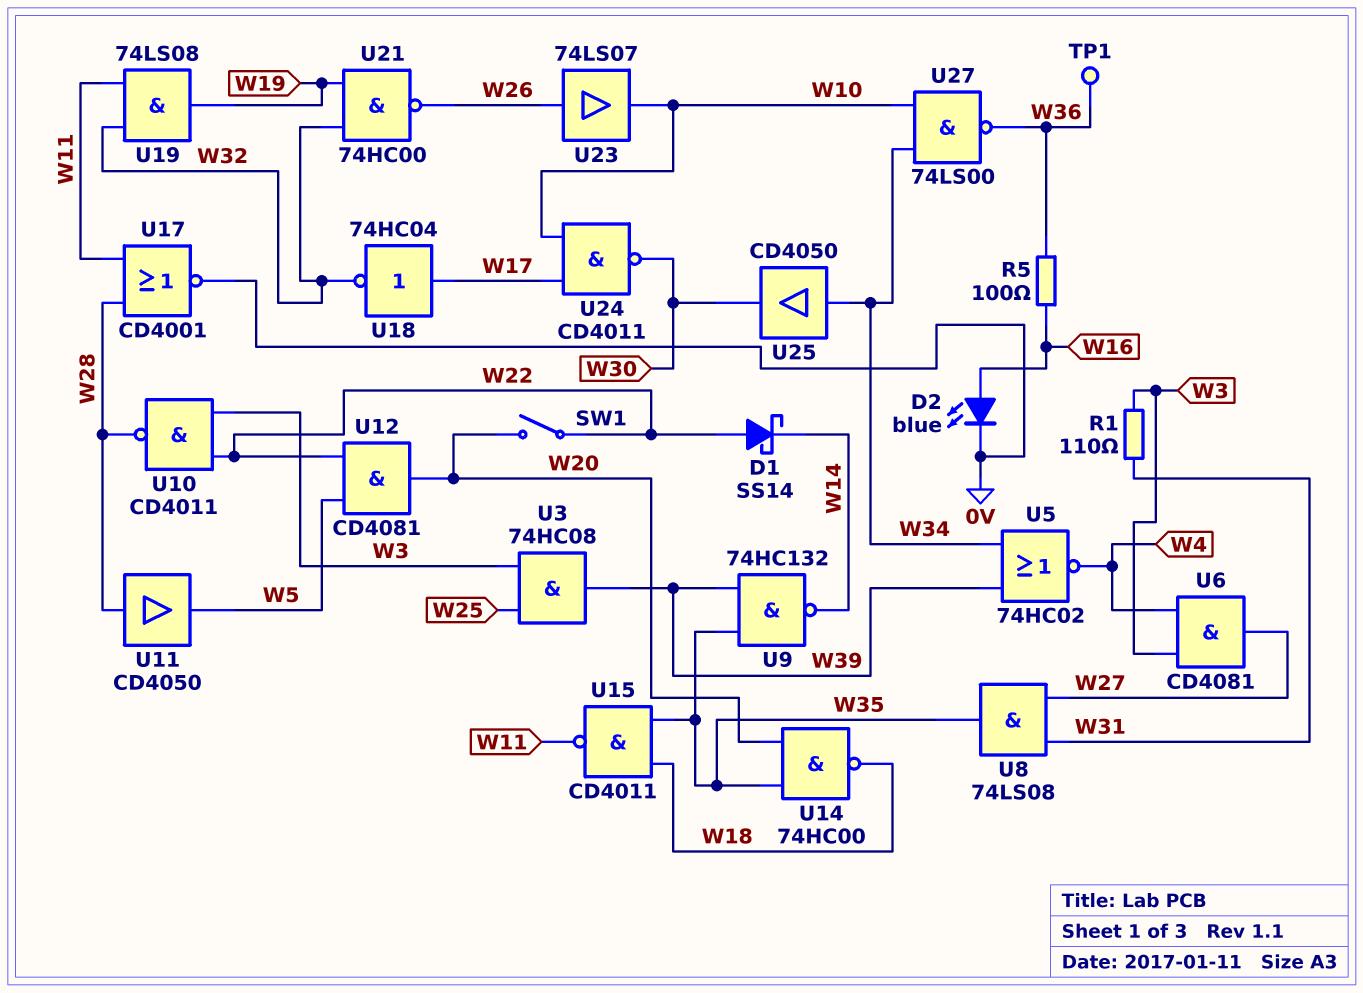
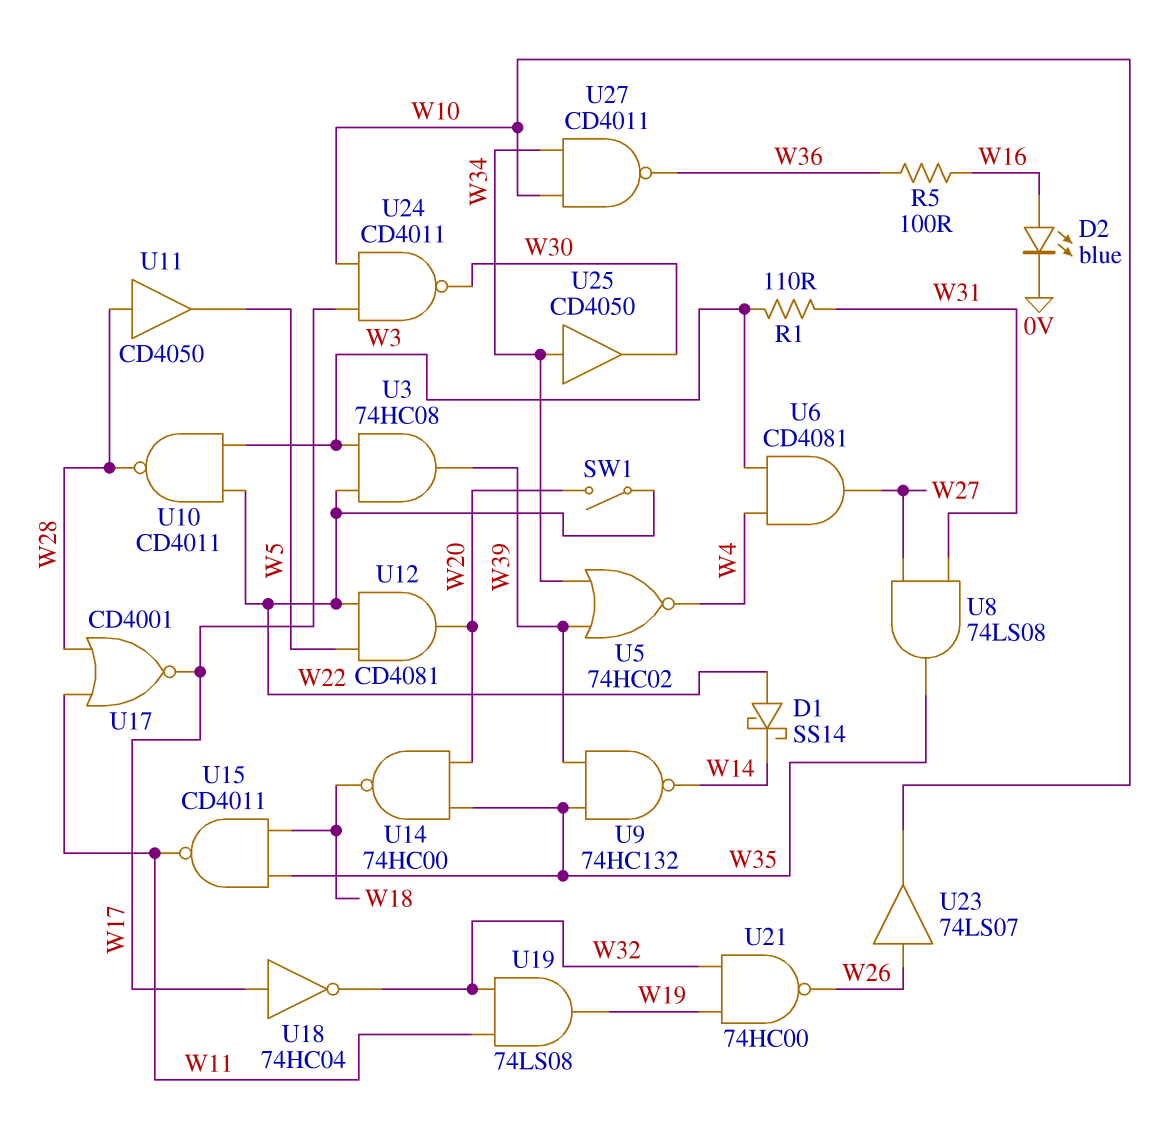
TP1: test point (W36) -> none
U3: AND 74HC08 (in W3, in W25, out W39) -> AND 74HC08 (in W3, in W22, out W39)
U17: NOR CD4001 (in W11, in W28, out 0V) -> NOR CD4001 (in W11, in W28, out W17)
U27: NAND 74LS00 (in W10, in W34, out W36) -> NAND CD4011 (in W10, in W34, out W36)

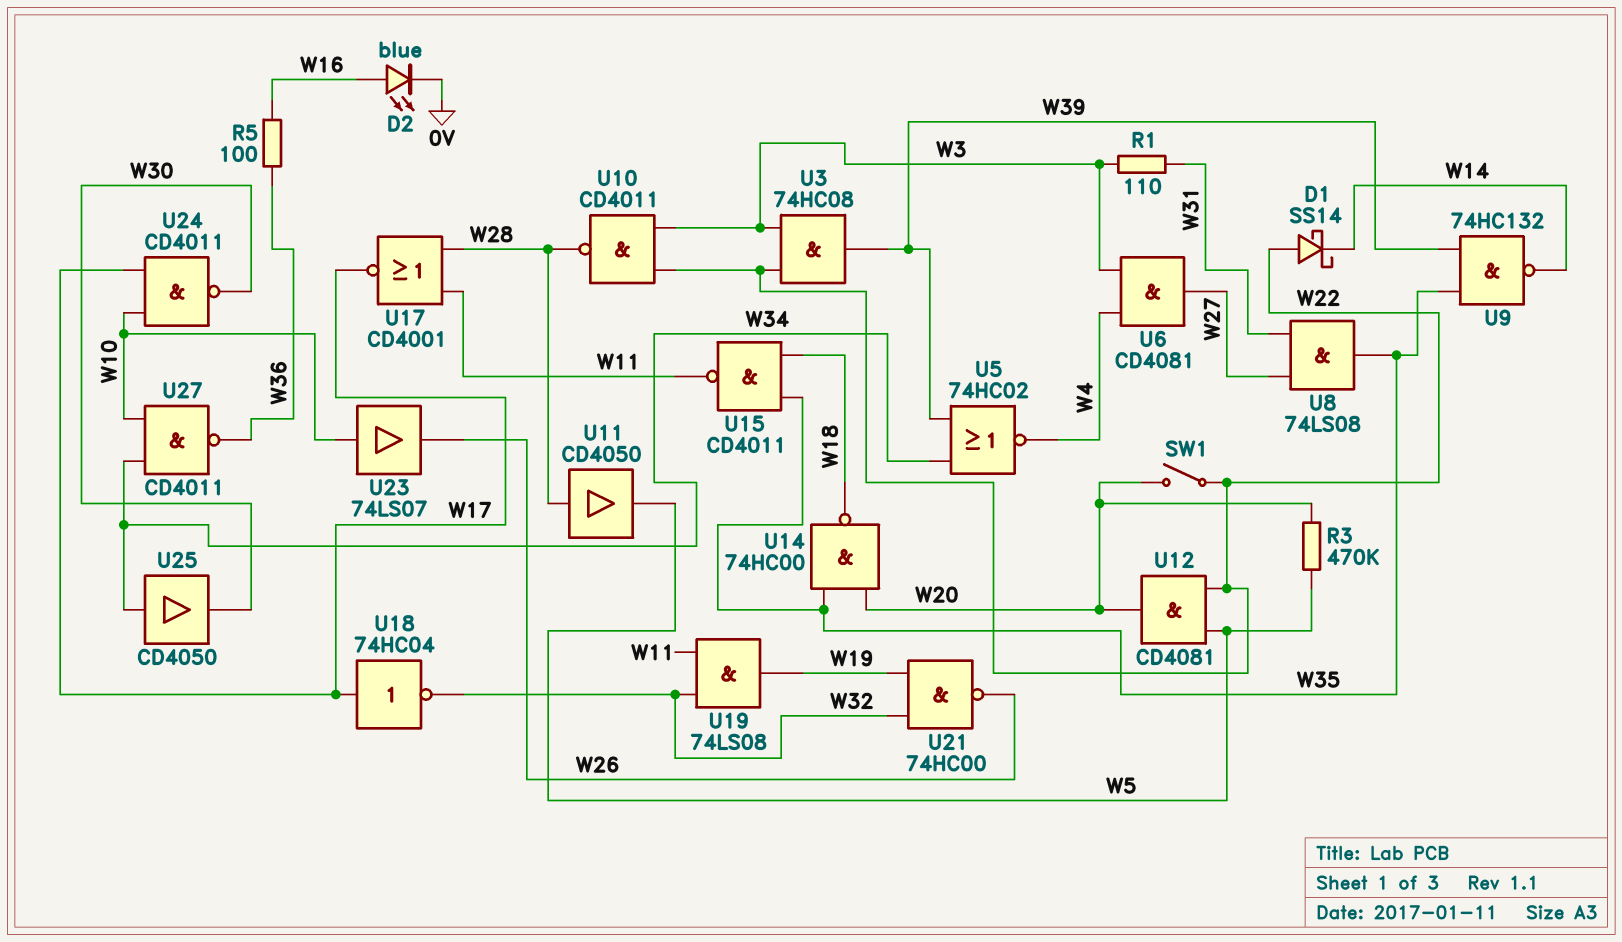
R3: none -> 470k (W5, W20)
U23: buffer 74LS07 (in W26, out W10) -> buffer 74LS07 (in W10, out W26)

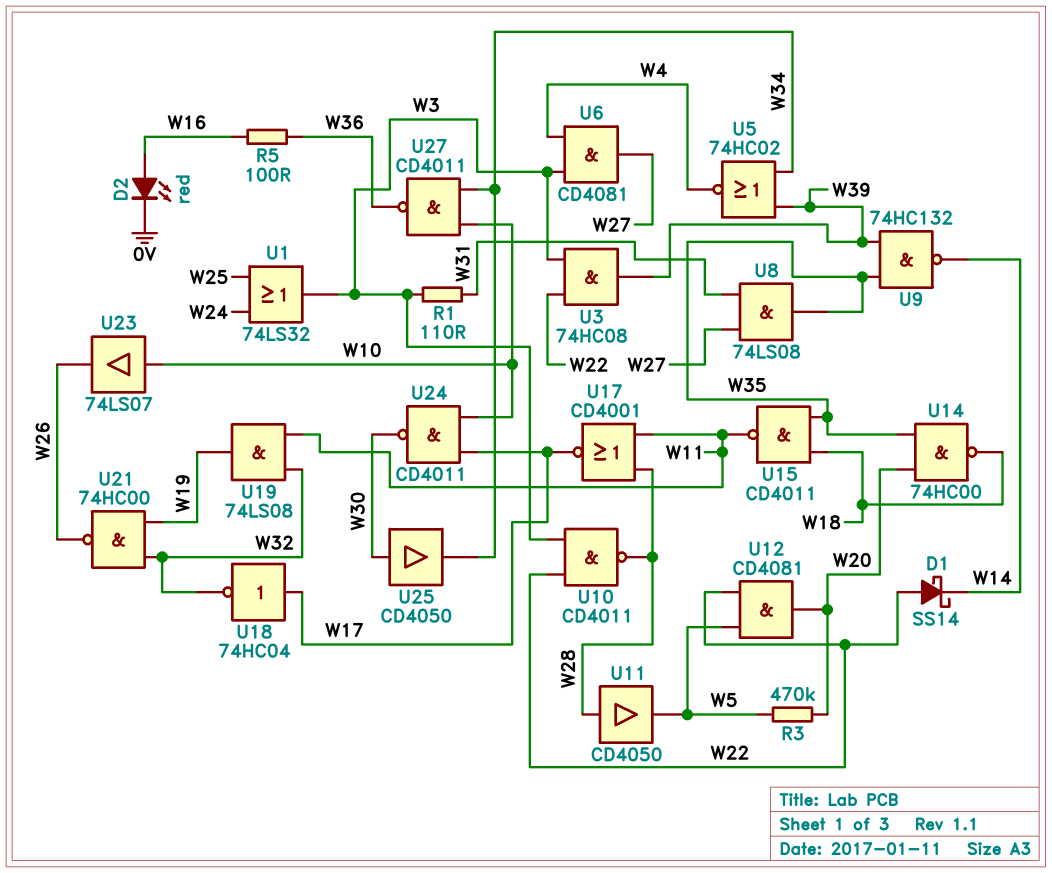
D2: LED blue (A W16, K 0V) -> LED red (A W16, K 0V)
SW1: switch (W20, W22) -> none
U1: none -> OR 74LS32 (in W24, in W25, out W3)
U25: buffer CD4050 (in W34, out W30) -> buffer CD4050 (in W30, out W34)

